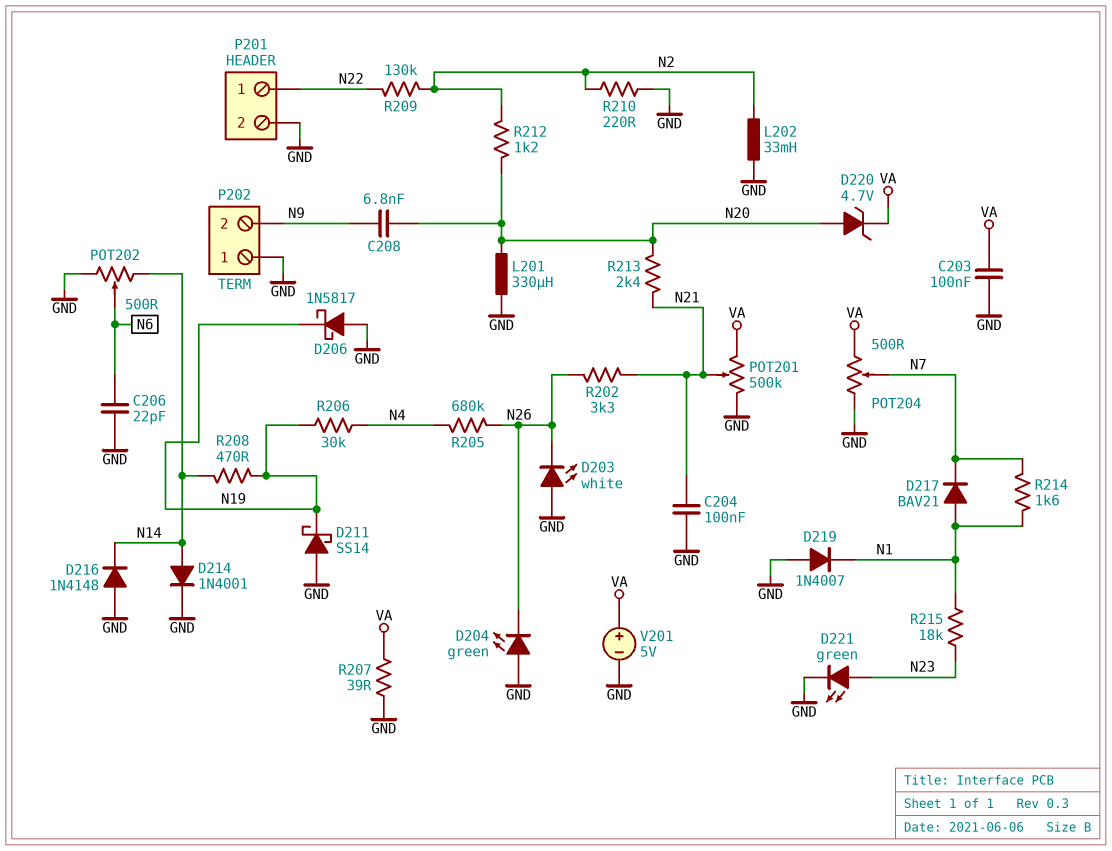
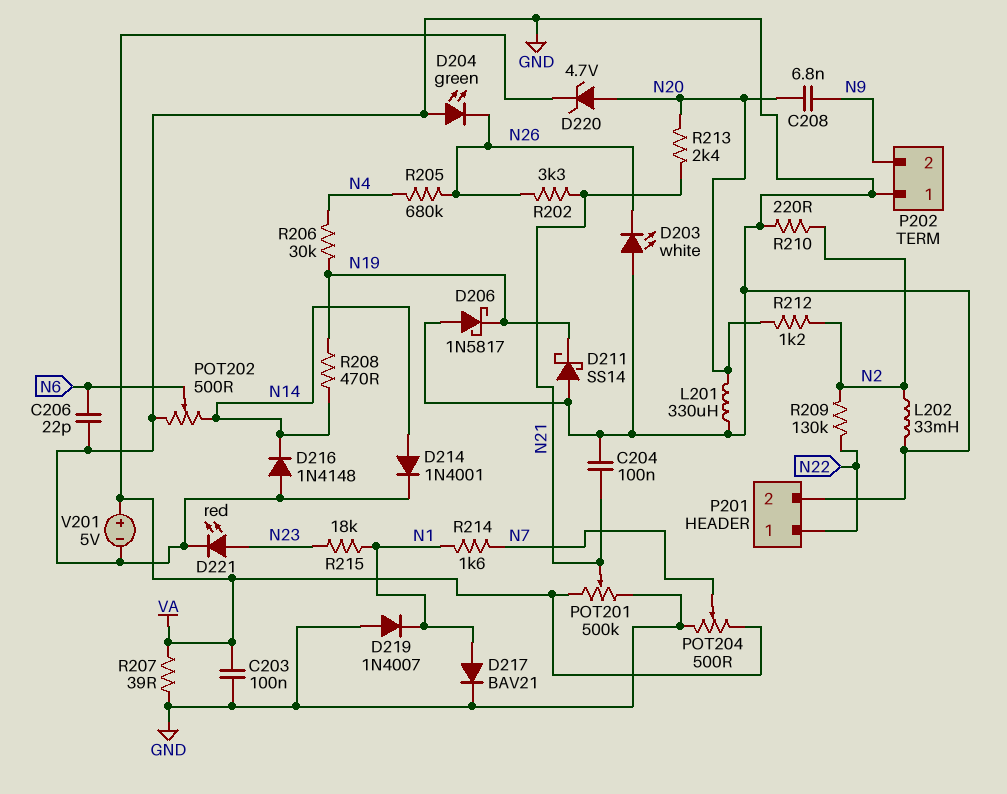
D217: diode BAV21 (A N1, K N7) -> diode BAV21 (A N1, K GND)
D221: LED green (A N23, K GND) -> LED red (A N23, K GND)

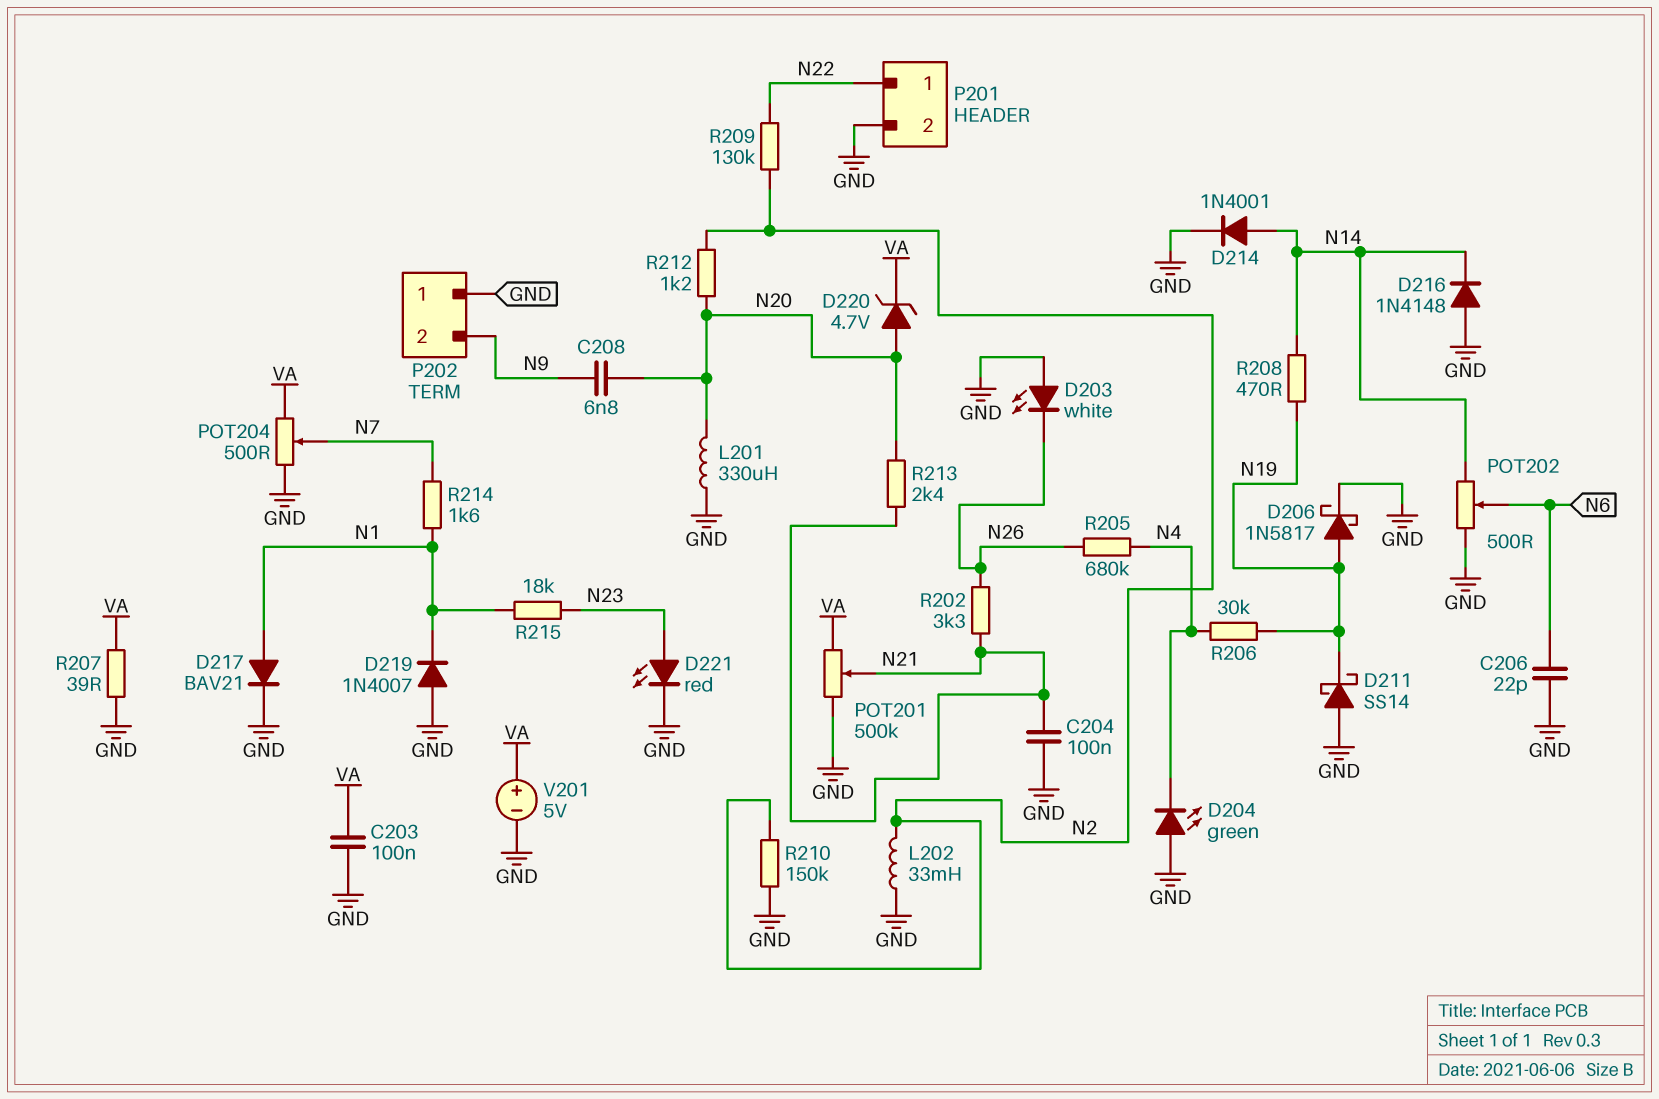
D204: LED green (A GND, K N26) -> LED green (A GND, K N4)
D206: schottky 1N5817 (A GND, K N19) -> schottky 1N5817 (A N19, K GND)
R210: 220 (GND, N2) -> 150k (GND, N2)

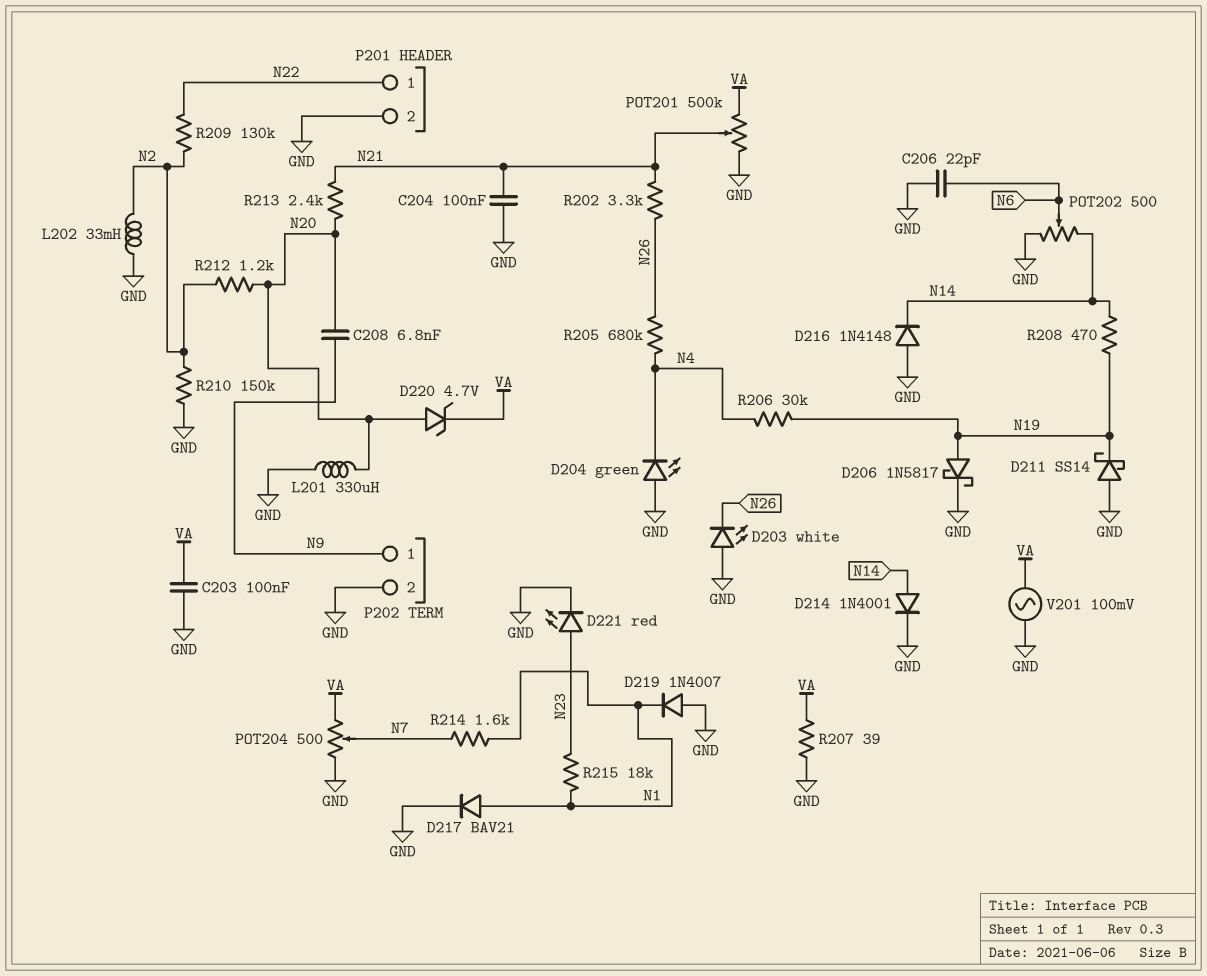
P202 pin 1: GND -> N9
P202 pin 2: N9 -> GND
V201: 5V (plus VA, minus GND) -> AC 100mV (GND, VA)

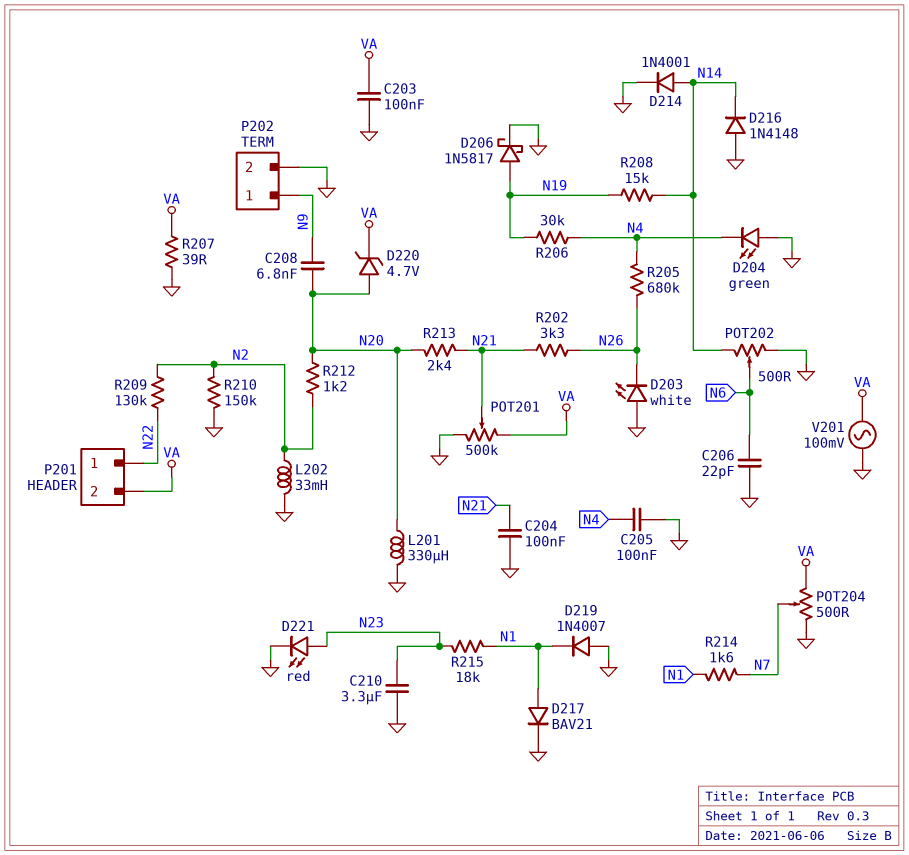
C205: none -> 100nF (GND, N4)
C210: none -> 3.3uF (GND, N23)
D211: schottky SS14 (A GND, K N19) -> none
P201 pin 2: GND -> VA
R208: 470 (N14, N19) -> 15k (N14, N19)

